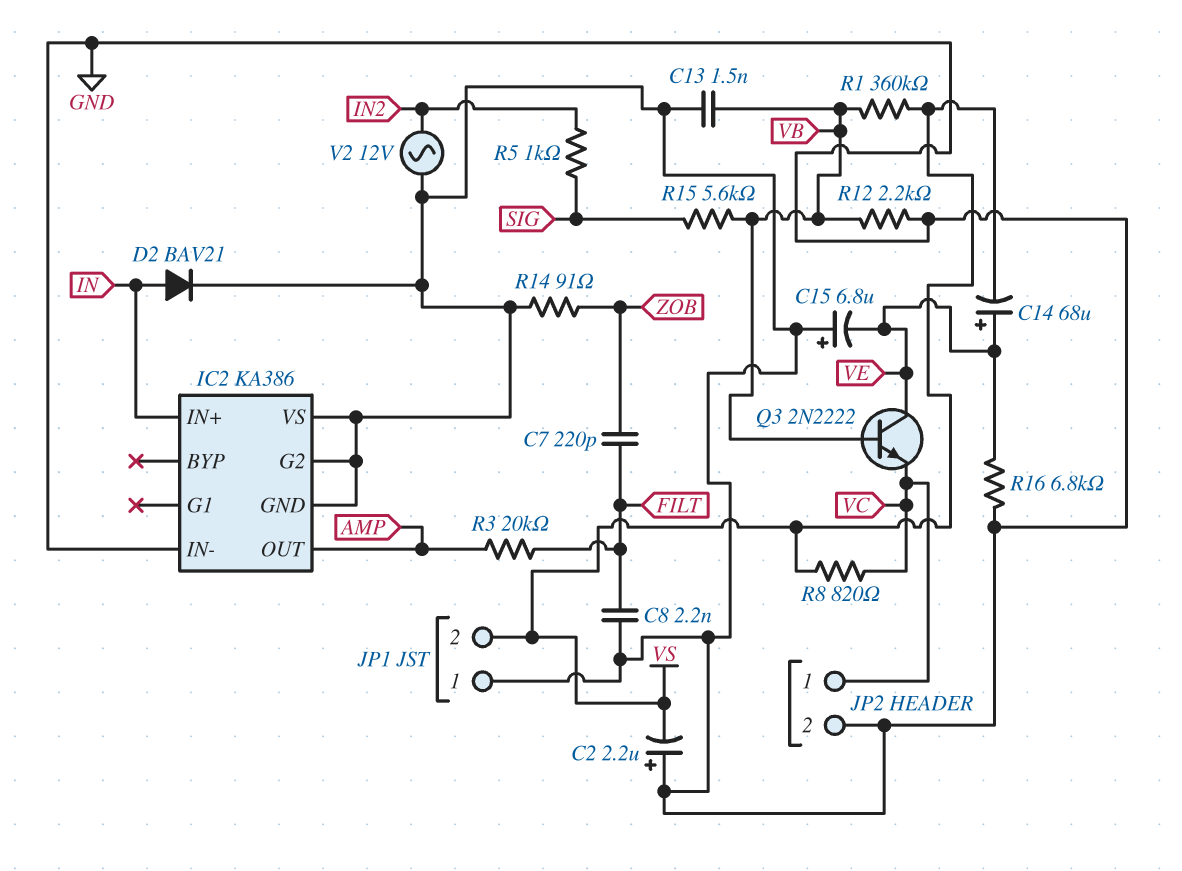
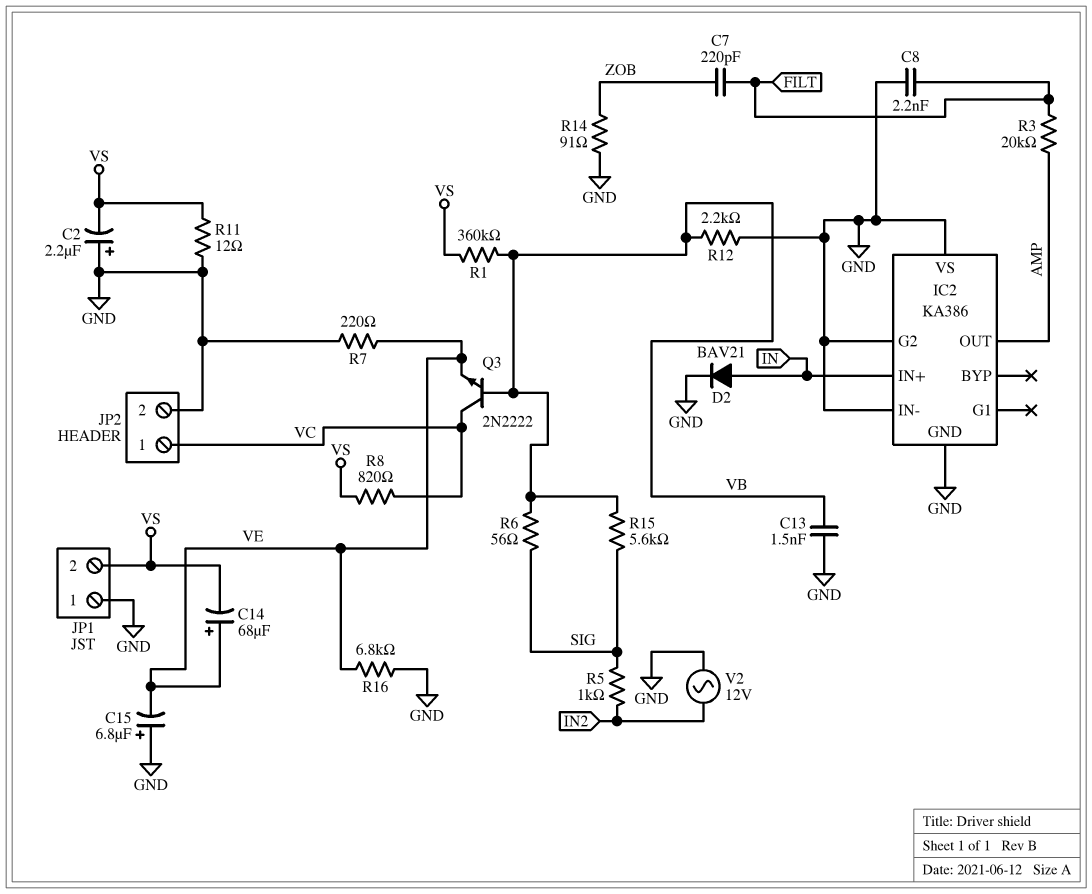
Q3: NPN 2N2222 (B VB, C VE, E VC) -> NPN 2N2222 (B VB, C VC, E VE)
R6: none -> 56 (SIG, VB)
R7: none -> 220 (GND, VE)
R11: none -> 12 (GND, VS)

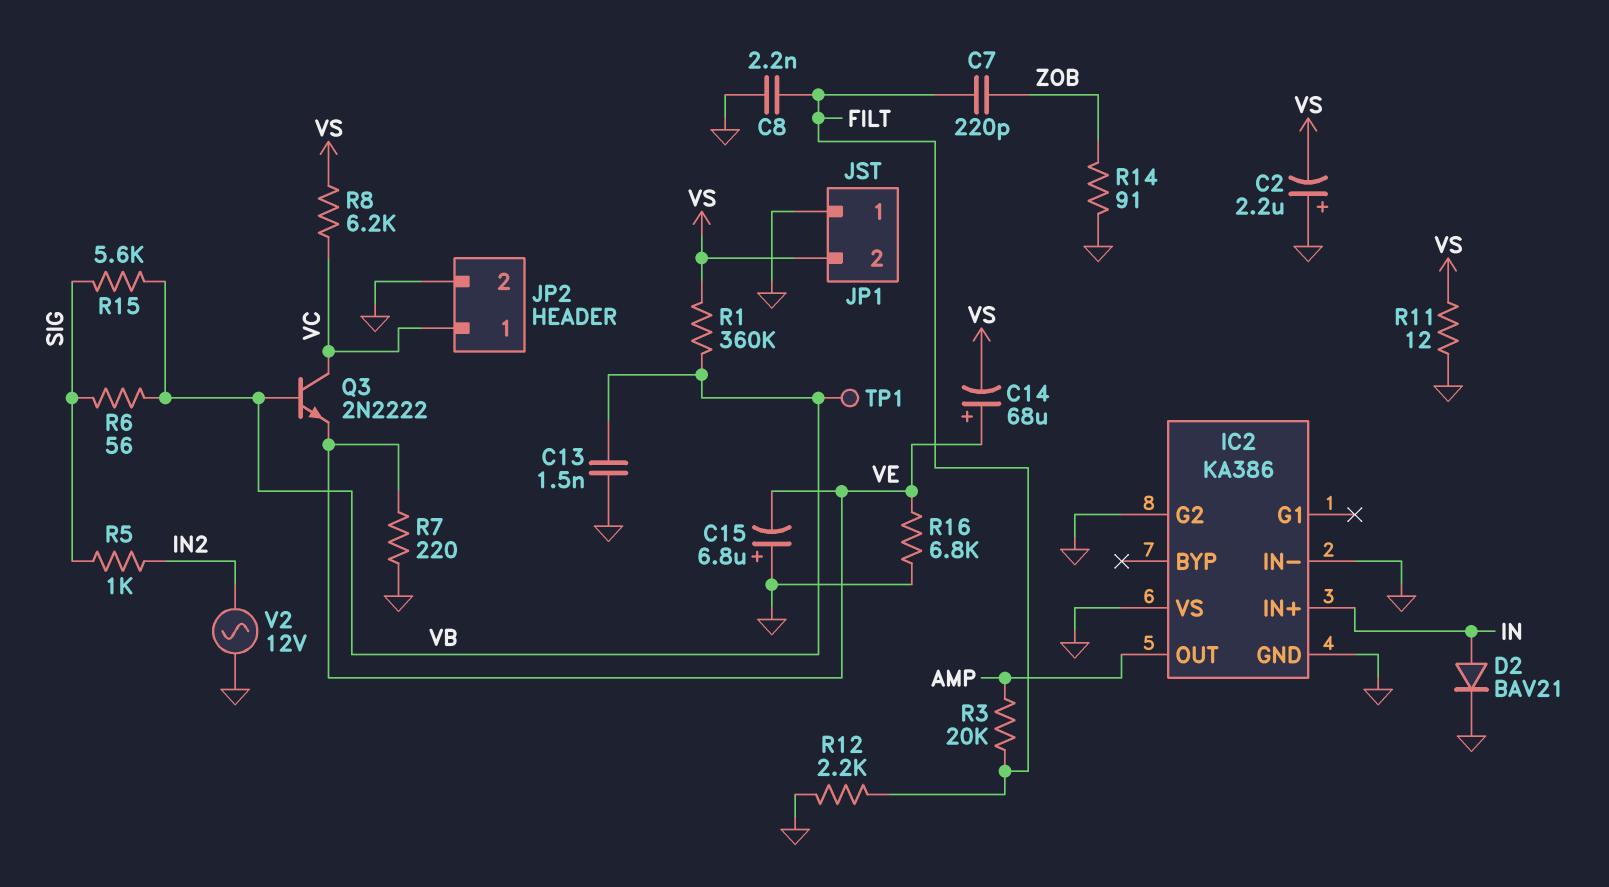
R8: 820 (VC, VS) -> 6.2k (VC, VS)
R12: 2.2k (GND, VB) -> 2.2k (FILT, GND)
TP1: none -> test point (VB)

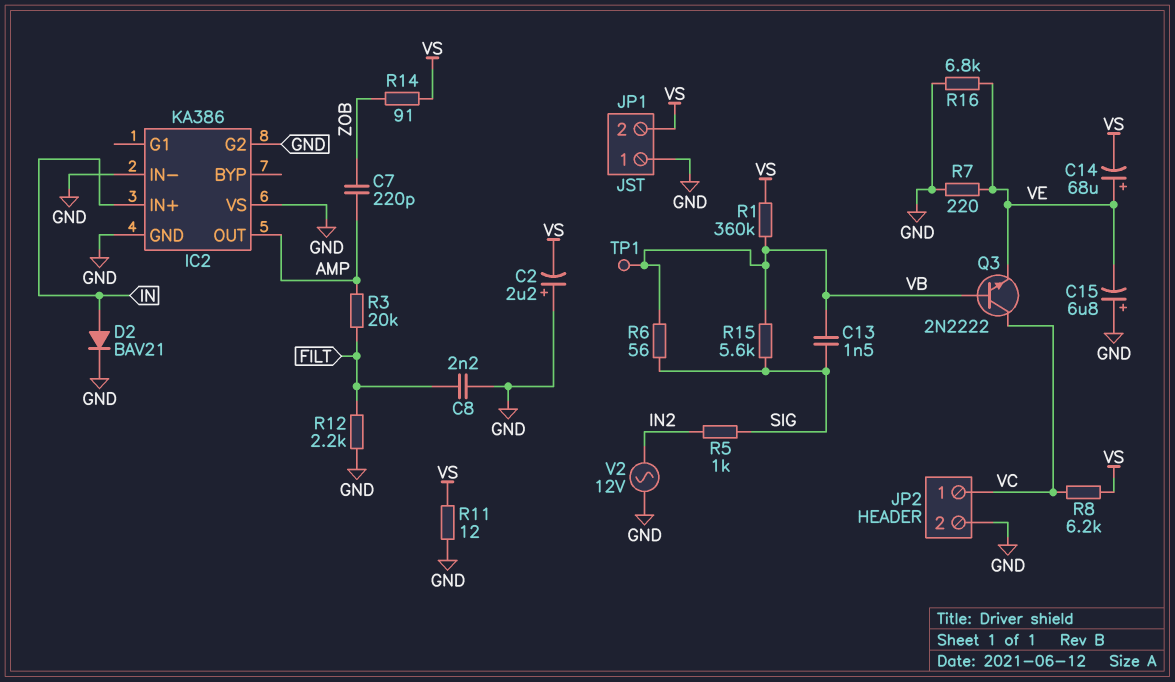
C7: 220pF (FILT, ZOB) -> 220pF (AMP, ZOB)
C13: 1.5nF (GND, VB) -> 1.5nF (SIG, VB)
R14: 91 (GND, ZOB) -> 91 (VS, ZOB)

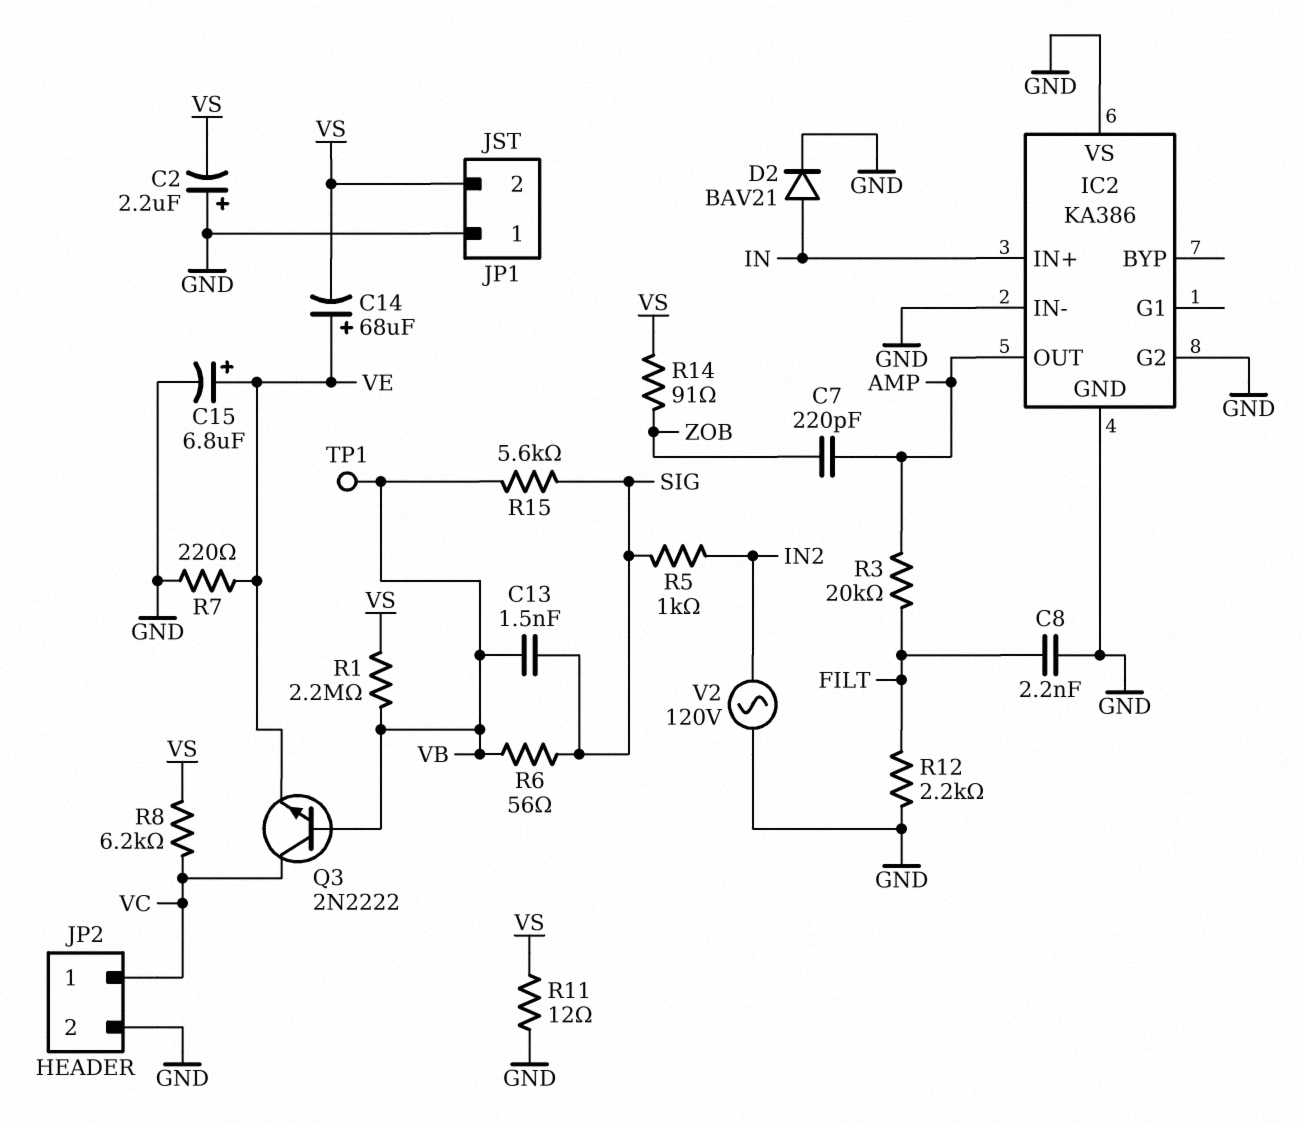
C15: 6.8uF (plus GND, minus VE) -> 6.8uF (plus VE, minus GND)
R1: 360k (VB, VS) -> 2.2M (VB, VS)
R16: 6.8k (GND, VE) -> none
V2: AC 12V (GND, IN2) -> AC 120V (GND, IN2)

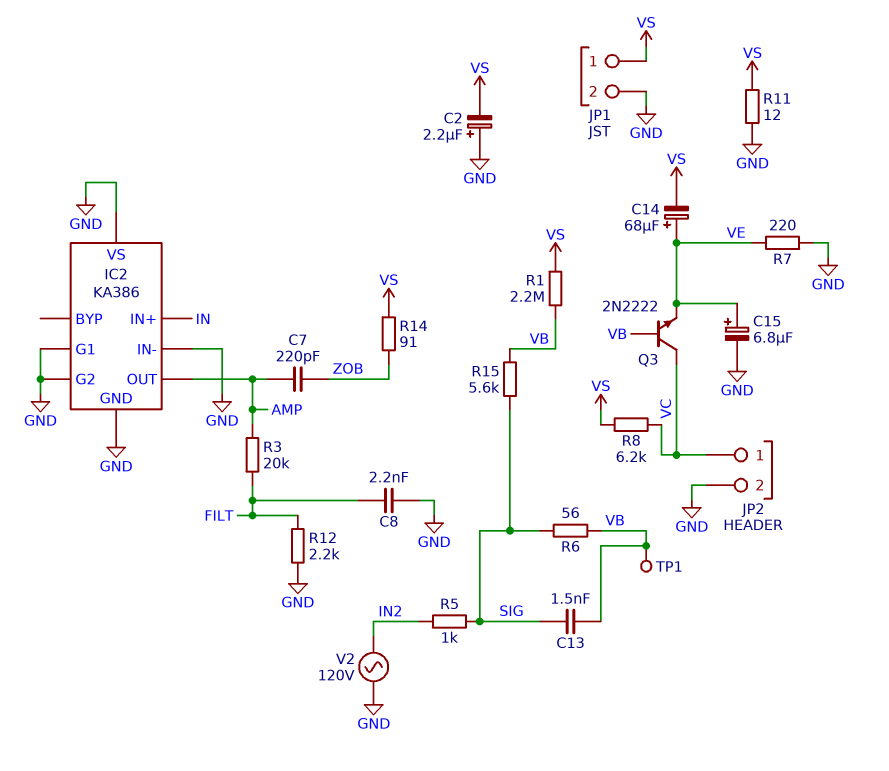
D2: diode BAV21 (A IN, K GND) -> none
IC2 pin G1: none -> GND
JP1 pin 1: GND -> VS
JP1 pin 2: VS -> GND

